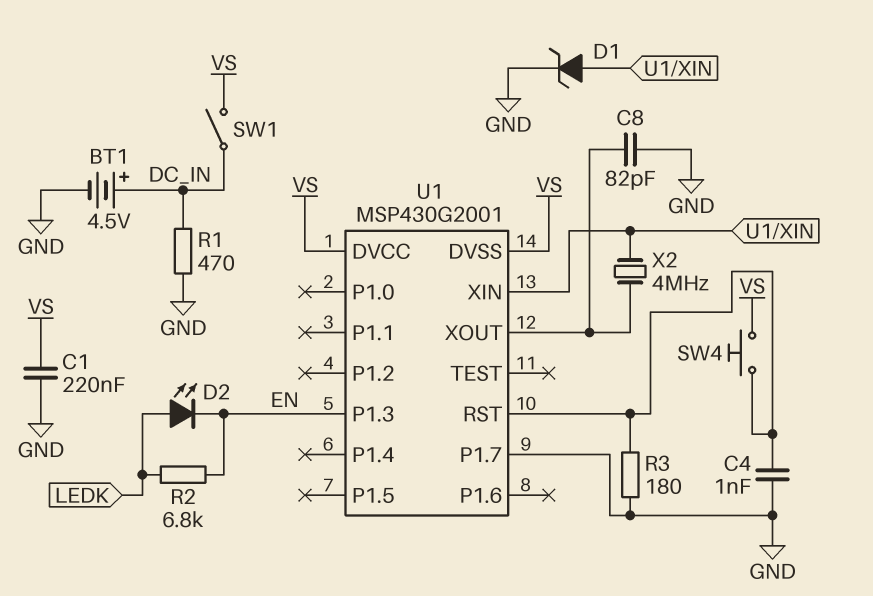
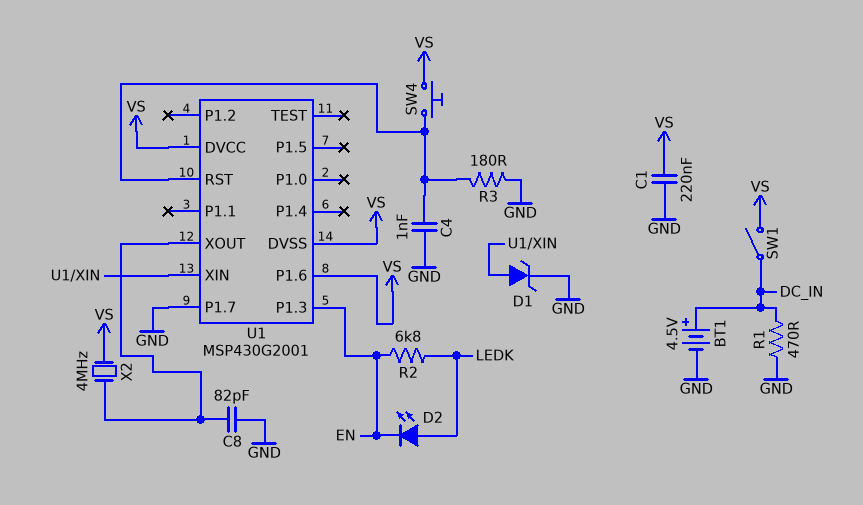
U1 pin P1.6: none -> VS
X2: 4MHz (U1/XIN, U1/XOUT) -> 4MHz (U1/XOUT, VS)

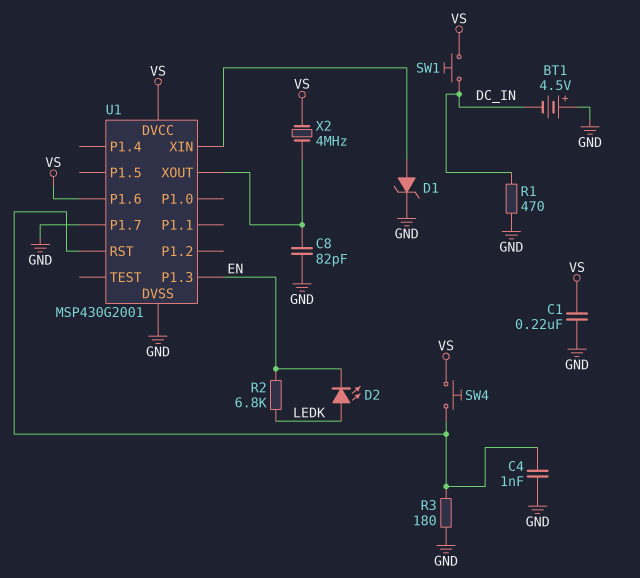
BT1: 4.5V (plus DC_IN, minus GND) -> 4.5V (plus GND, minus DC_IN)
SW1: switch (DC_IN, VS) -> button (DC_IN, VS)
U1 pin DVSS: VS -> GND

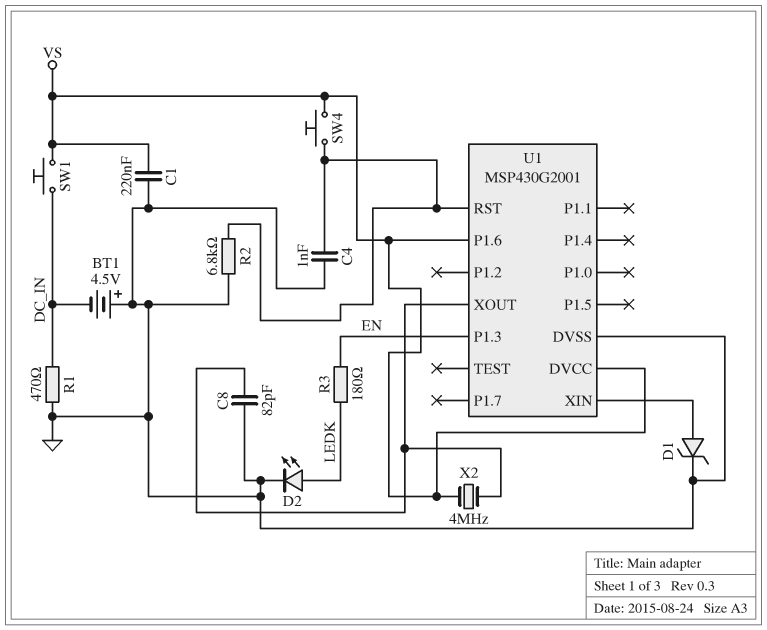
D2: LED (A LEDK, K EN) -> LED (A LEDK, K GND)
R2: 6.8k (EN, LEDK) -> 6.8k (GND, U1/RST)
R3: 180 (GND, U1/RST) -> 180 (EN, LEDK)
U1 pin P1.7: GND -> none

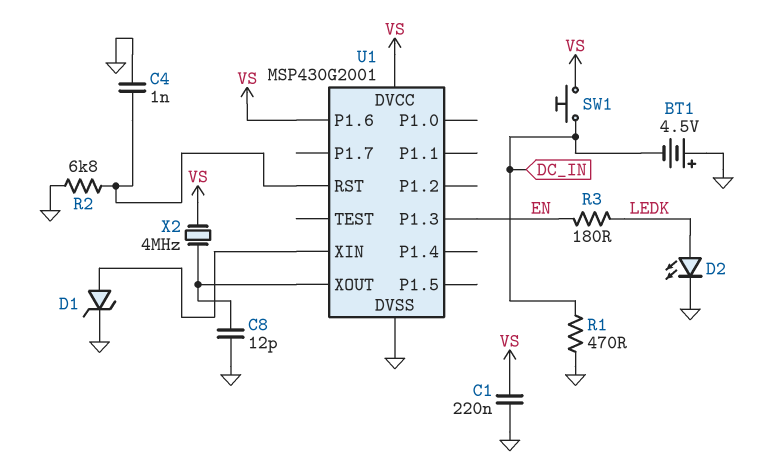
C8: 82pF (GND, U1/XOUT) -> 12pF (GND, U1/XOUT)
SW4: button (U1/RST, VS) -> none

